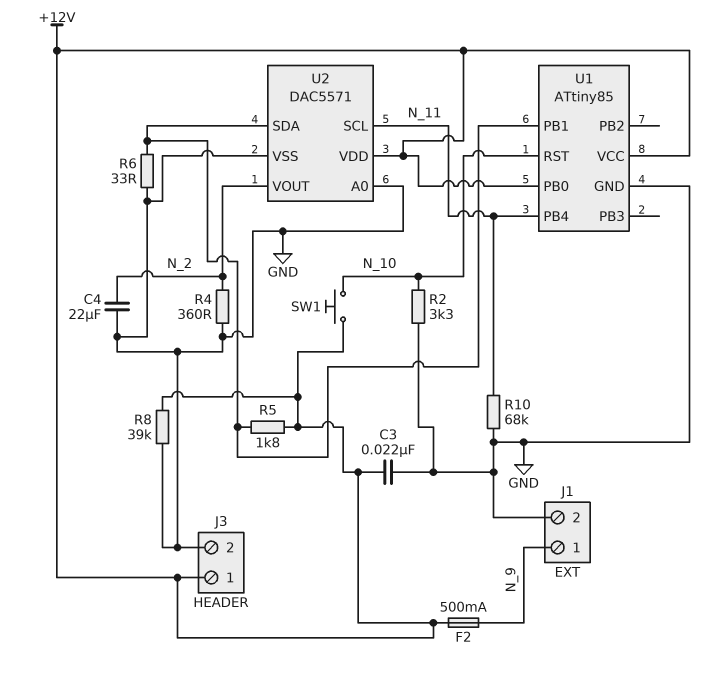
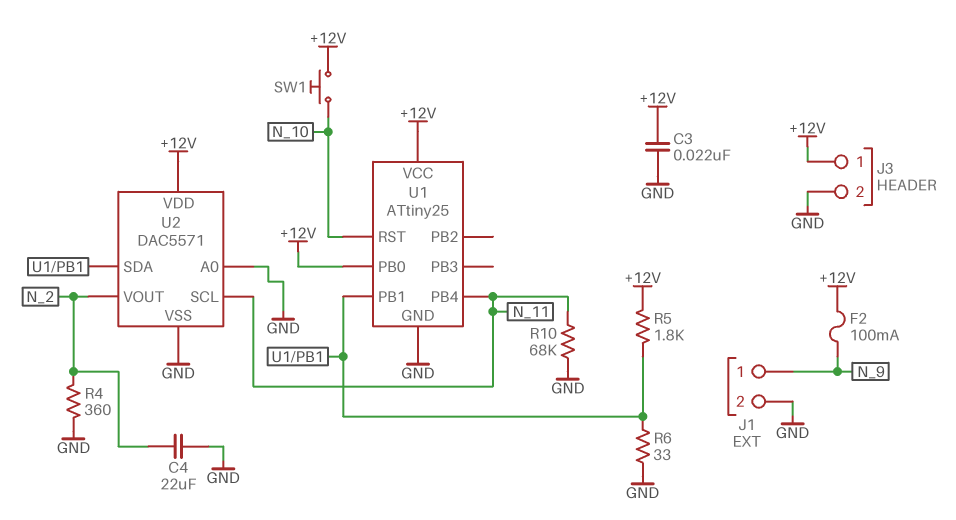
F2: 500mA (+12V, N_9) -> 100mA (+12V, N_9)
R2: 3.3k (GND, N_10) -> none
R8: 39k (+12V, GND) -> none
U1: ATtiny85 -> ATtiny25

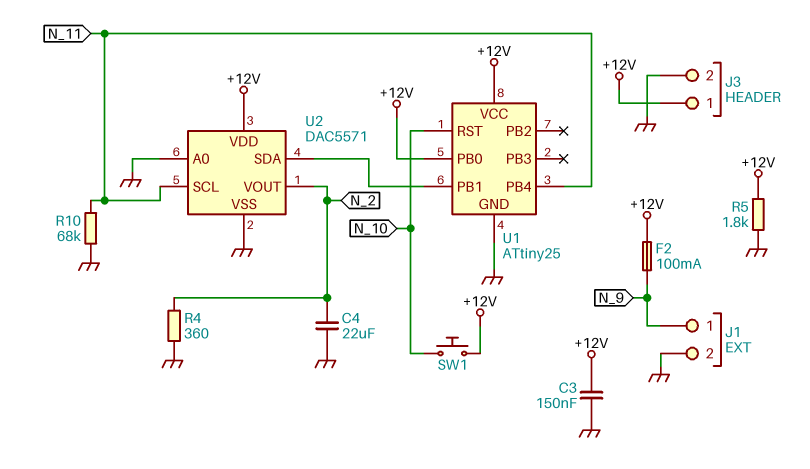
C3: 22nF (+12V, GND) -> 150nF (+12V, GND)
R5: 1.8k (+12V, U1/PB1) -> 1.8k (+12V, GND)
R6: 33 (GND, U1/PB1) -> none

